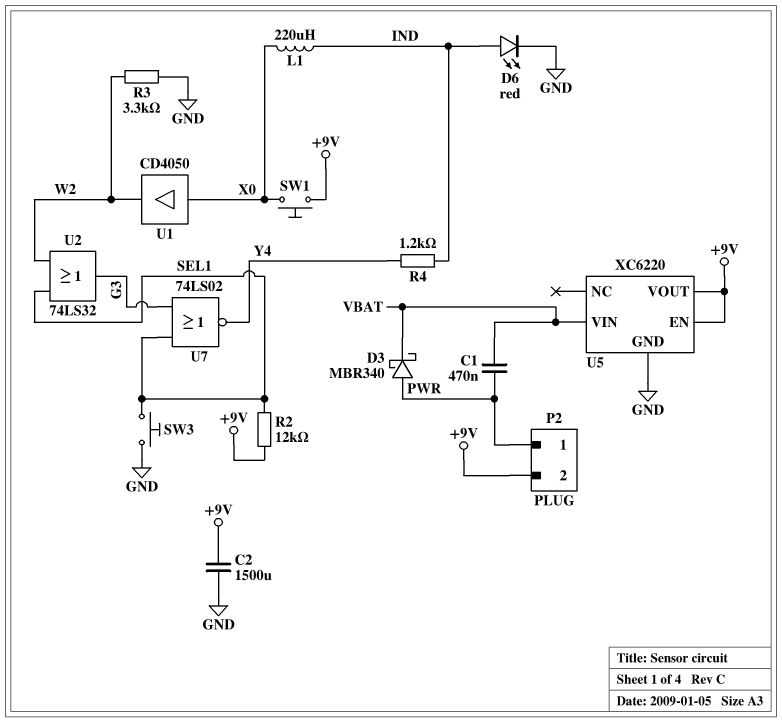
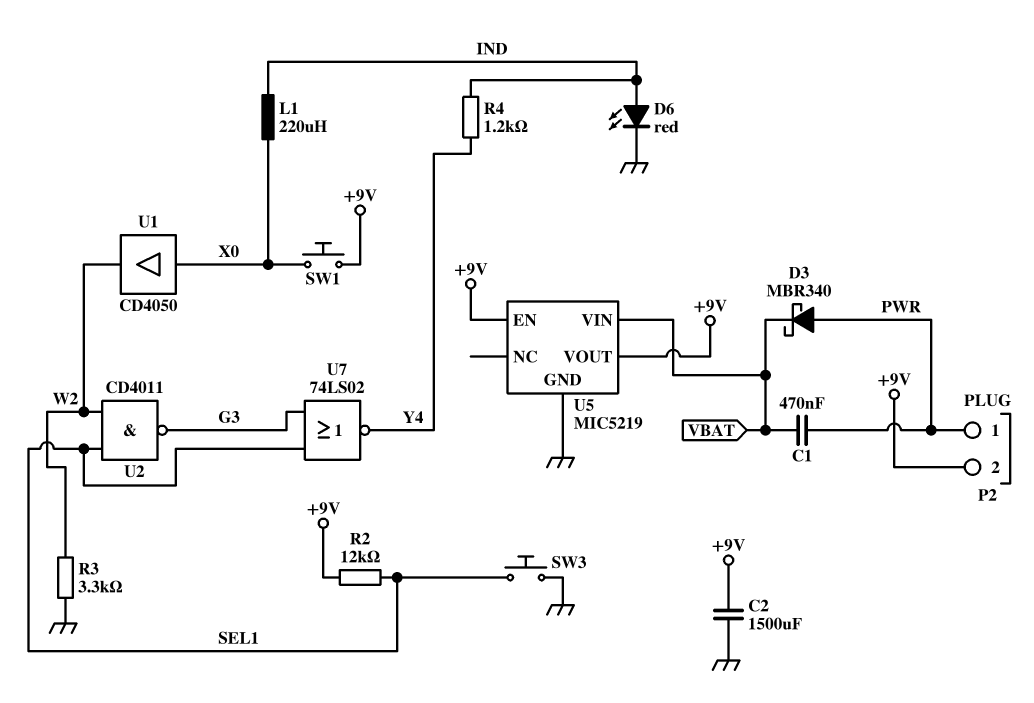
U2: OR 74LS32 (in SEL1, in W2, out G3) -> NAND CD4011 (in SEL1, in W2, out G3)
U5: XC6220 -> MIC5219

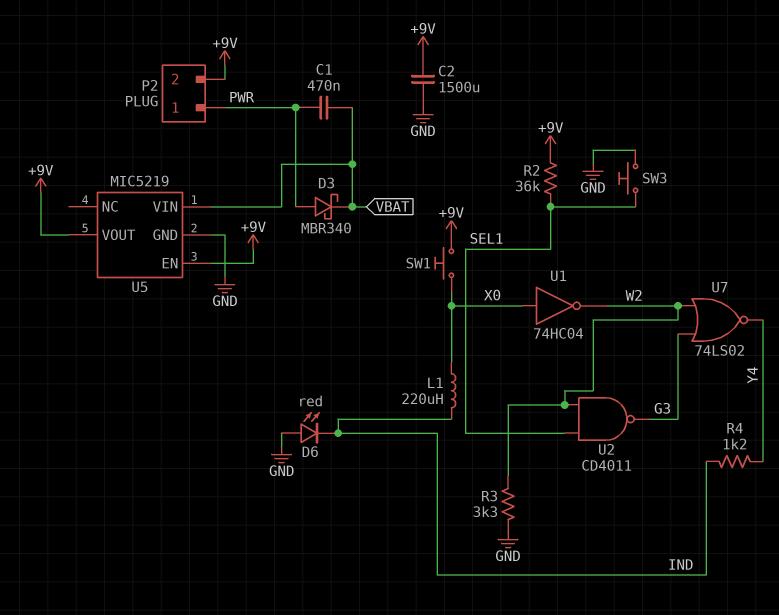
D6: LED red (A IND, K GND) -> LED red (A GND, K IND)
R2: 12k (+9V, SEL1) -> 36k (+9V, SEL1)
U1: buffer CD4050 (in X0, out W2) -> NOT 74HC04 (in X0, out W2)
U7: NOR 74LS02 (in G3, in SEL1, out Y4) -> NOR 74LS02 (in G3, in W2, out Y4)

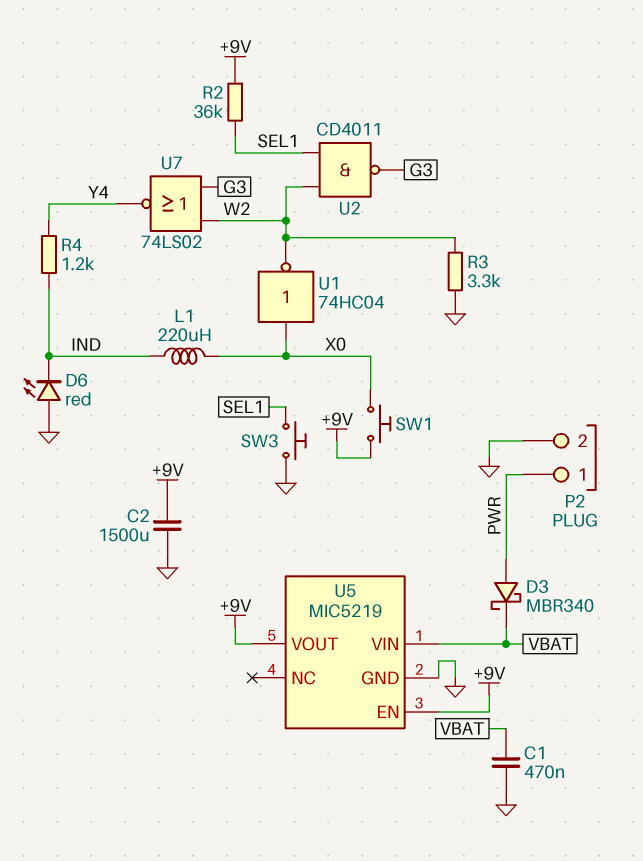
C1: 470nF (PWR, VBAT) -> 470nF (GND, VBAT)
P2 pin 2: +9V -> GND

